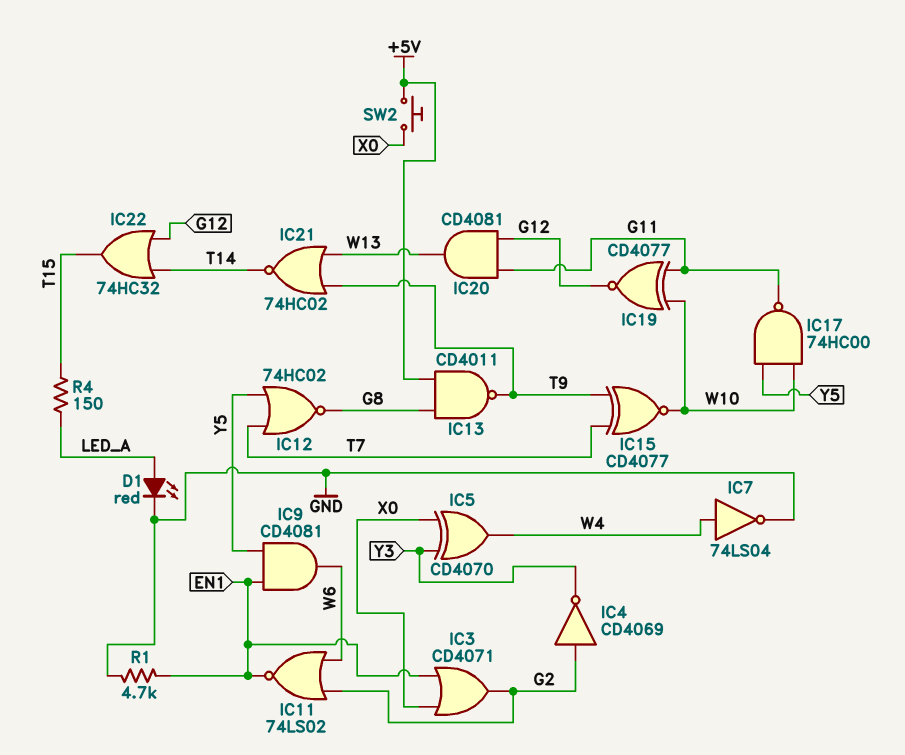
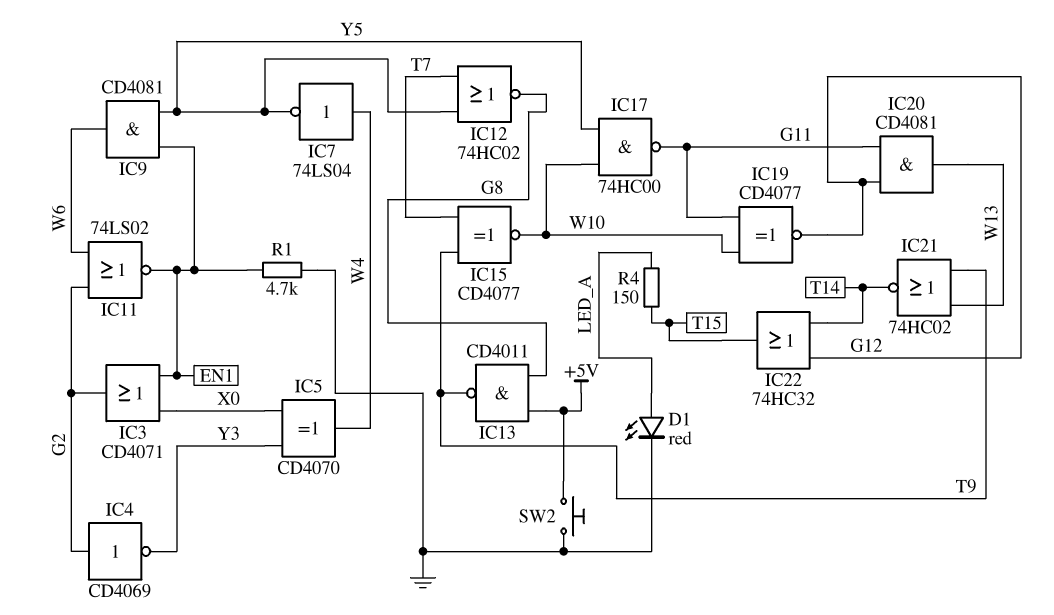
IC7: NOT 74LS04 (in W4, out GND) -> NOT 74LS04 (in W4, out Y5)
SW2: button (+5V, X0) -> button (+5V, GND)

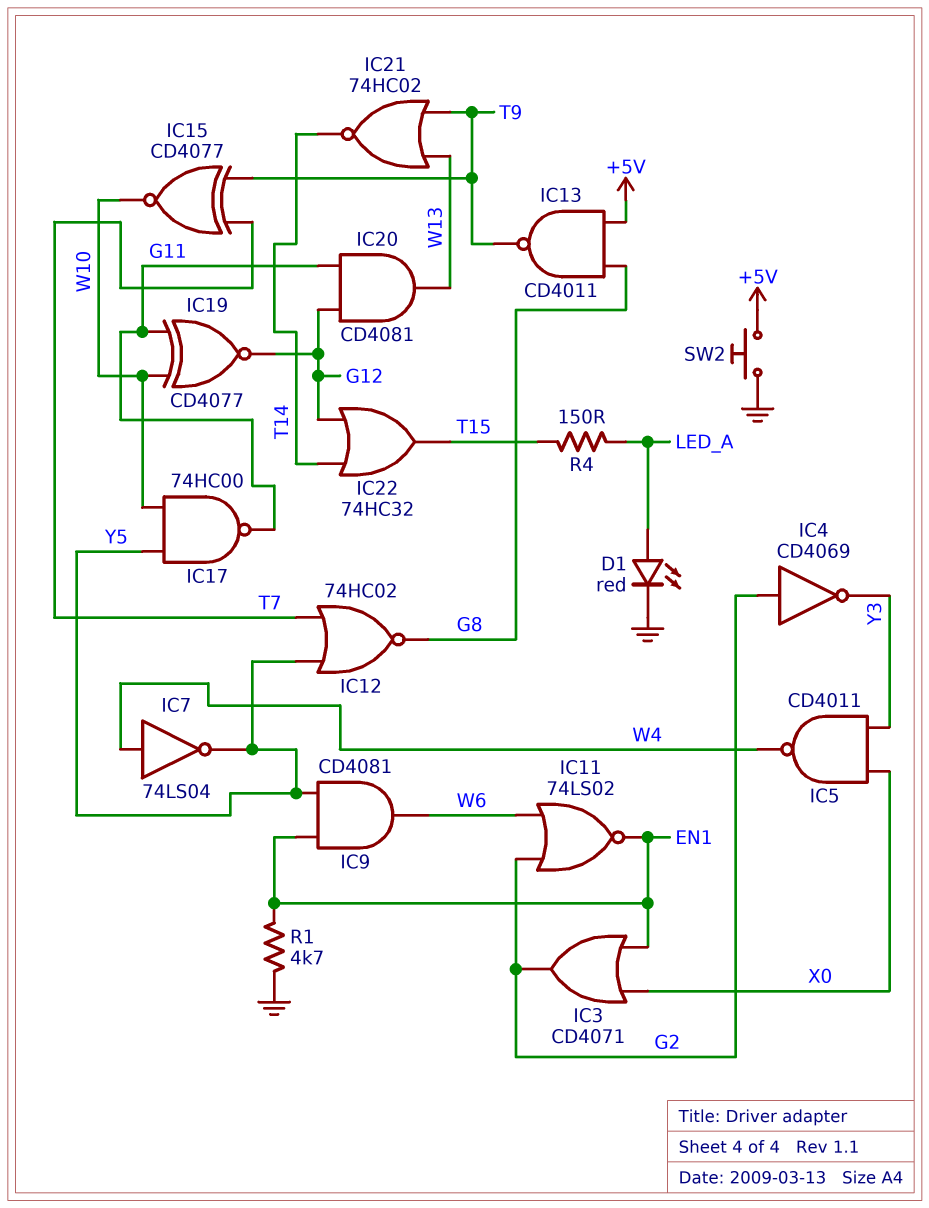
IC5: XOR CD4070 (in X0, in Y3, out W4) -> NAND CD4011 (in X0, in Y3, out W4)

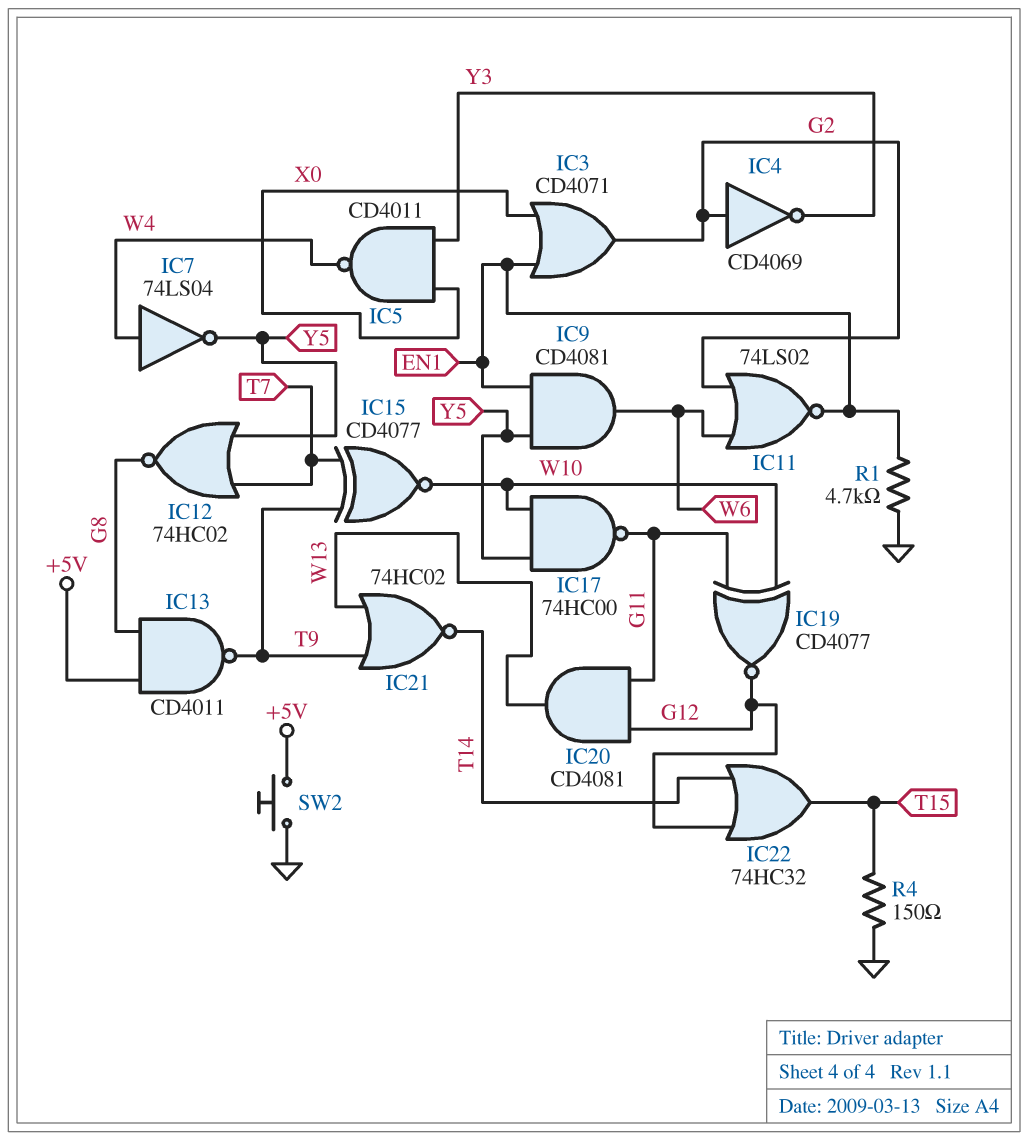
D1: LED red (A LED_A, K GND) -> none
R4: 150 (LED_A, T15) -> 150 (GND, T15)

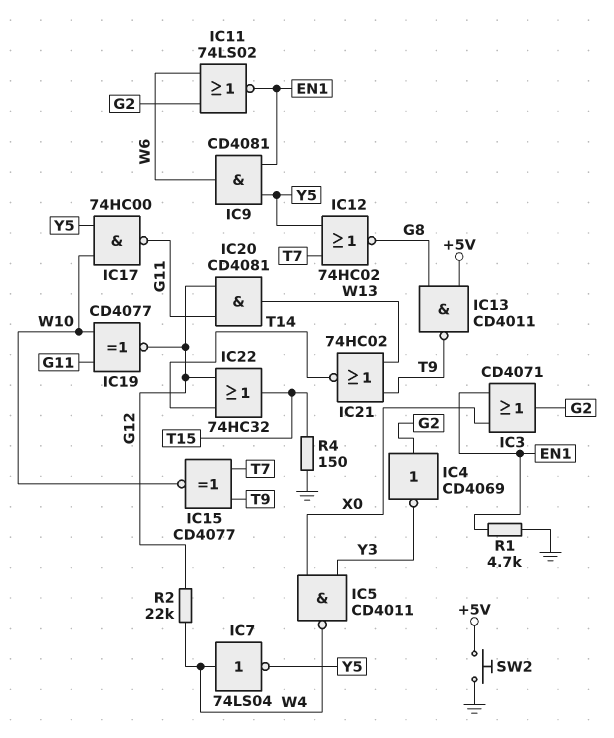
R2: none -> 22k (G12, W4)

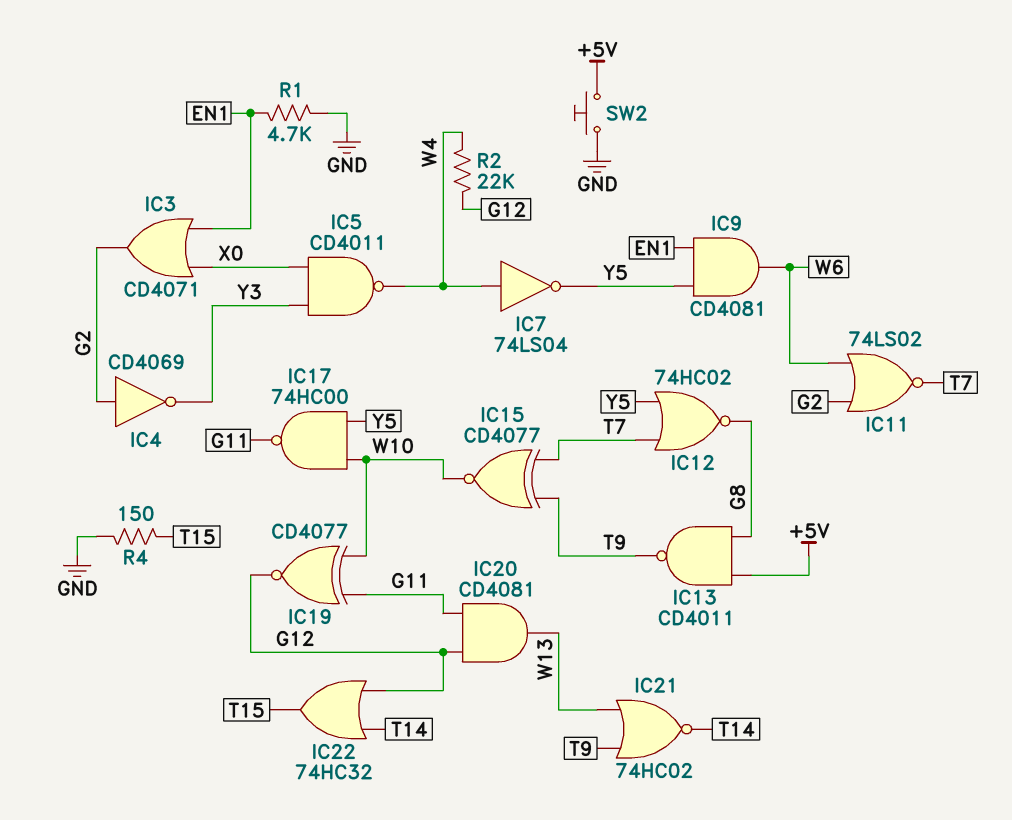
IC11: NOR 74LS02 (in G2, in W6, out EN1) -> NOR 74LS02 (in G2, in W6, out T7)

